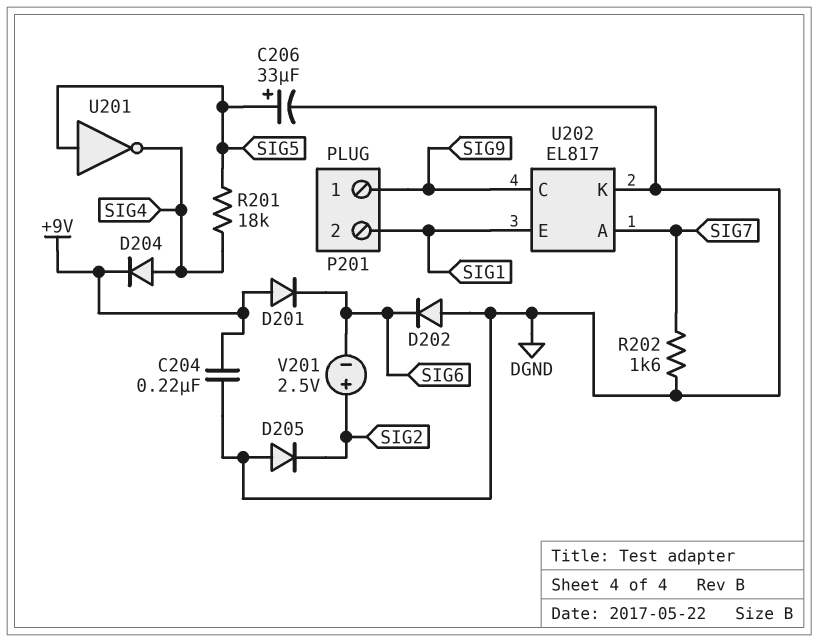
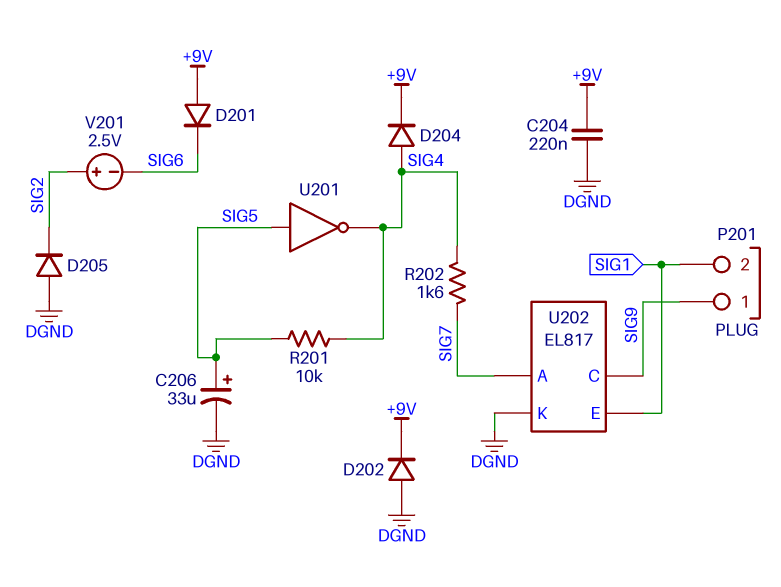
D202: diode (A DGND, K SIG6) -> diode (A DGND, K +9V)
R201: 18k (SIG4, SIG5) -> 10k (SIG4, SIG5)
R202: 1.6k (DGND, SIG7) -> 1.6k (SIG4, SIG7)

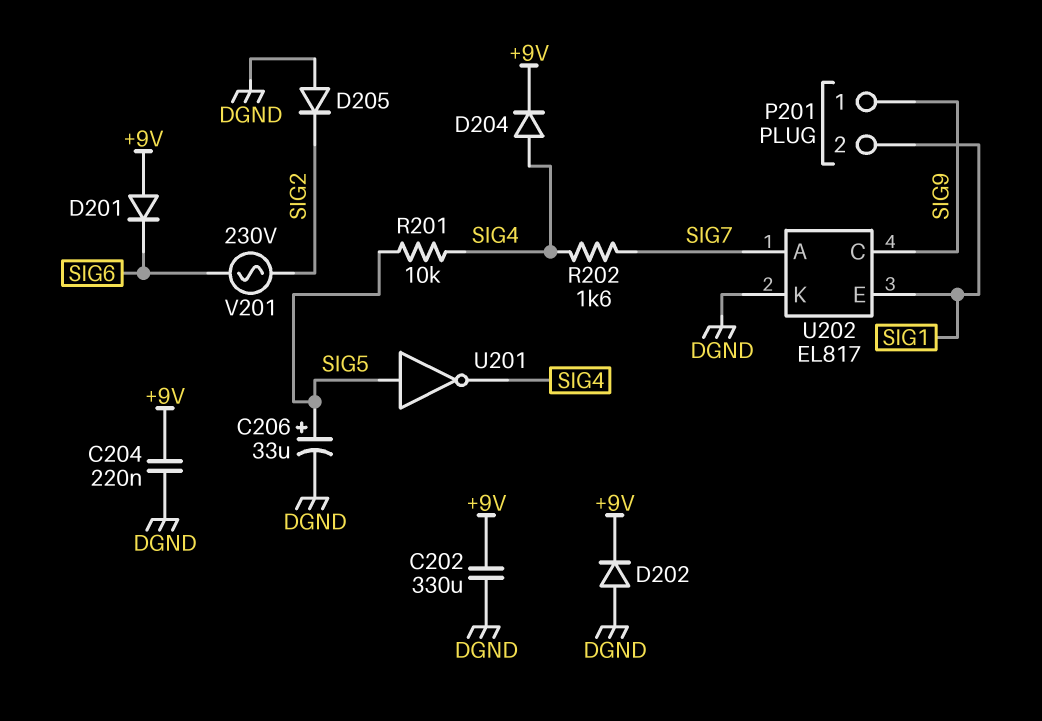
C202: none -> 330uF (+9V, DGND)
V201: 2.5V (plus SIG2, minus SIG6) -> AC 230V (SIG2, SIG6)

